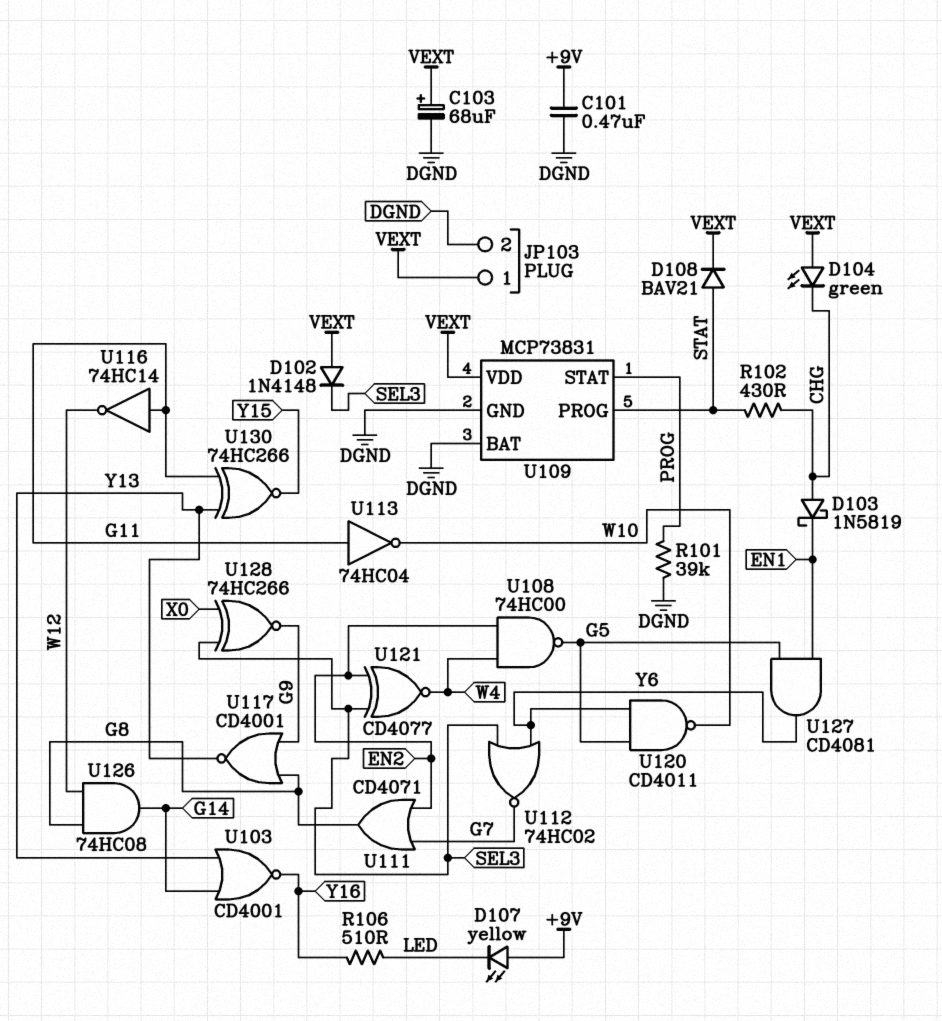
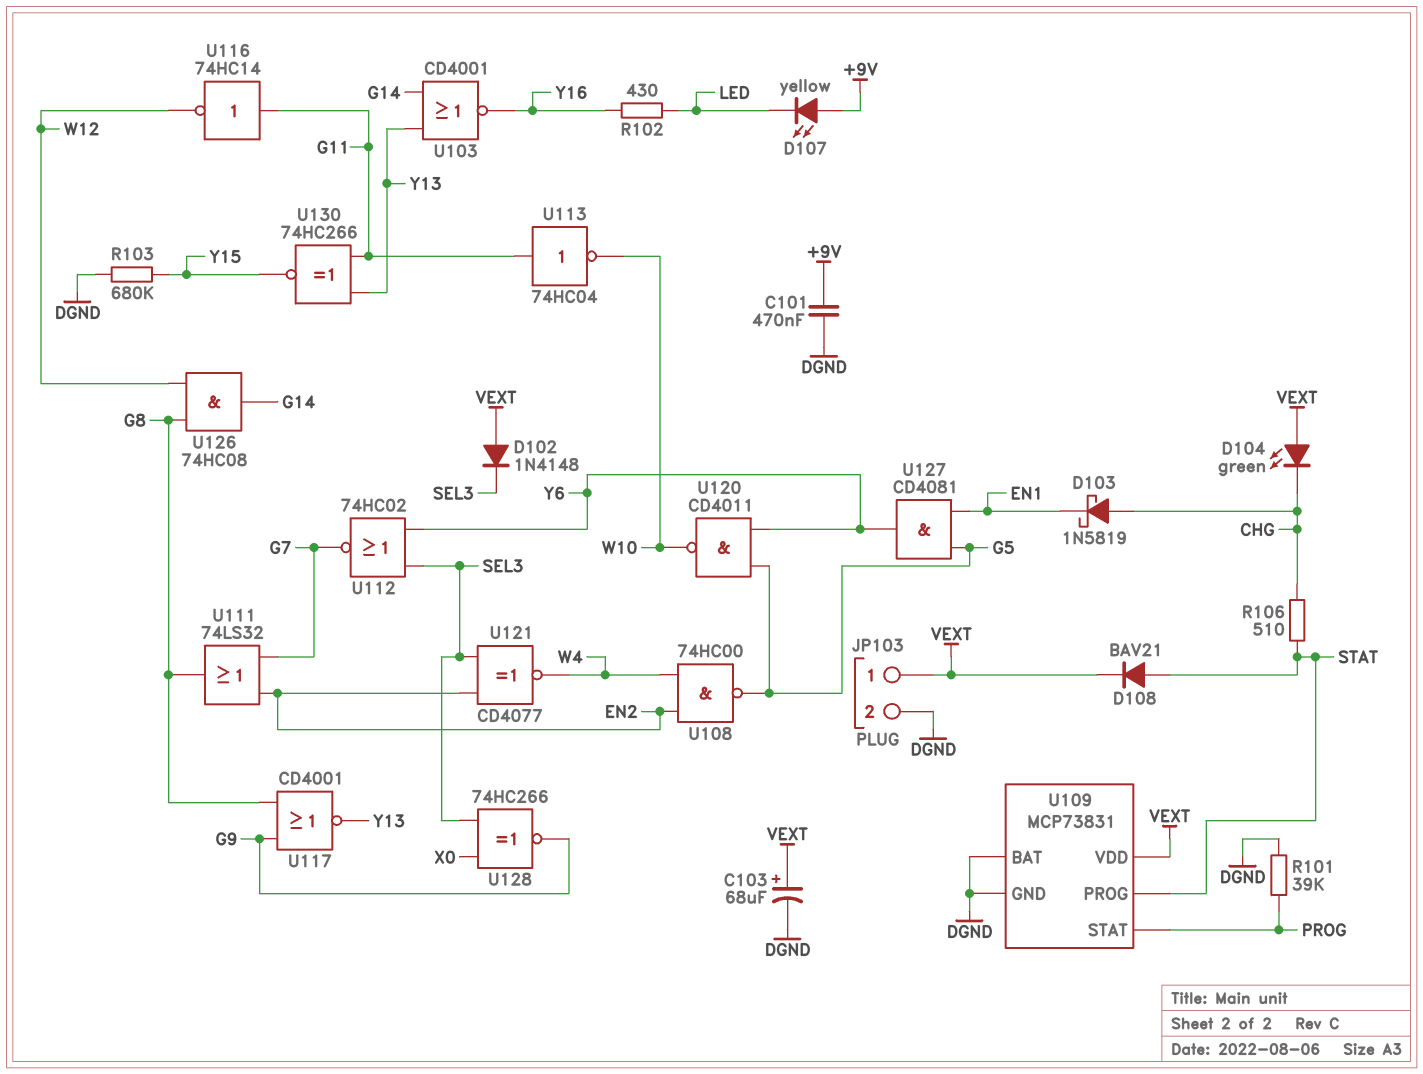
R102: 430 (CHG, STAT) -> 430 (LED, Y16)
R103: none -> 680k (DGND, Y15)
R106: 510 (LED, Y16) -> 510 (CHG, STAT)
U111: OR CD4071 (in EN2, in G7, out G8) -> OR 74LS32 (in EN2, in G7, out G8)

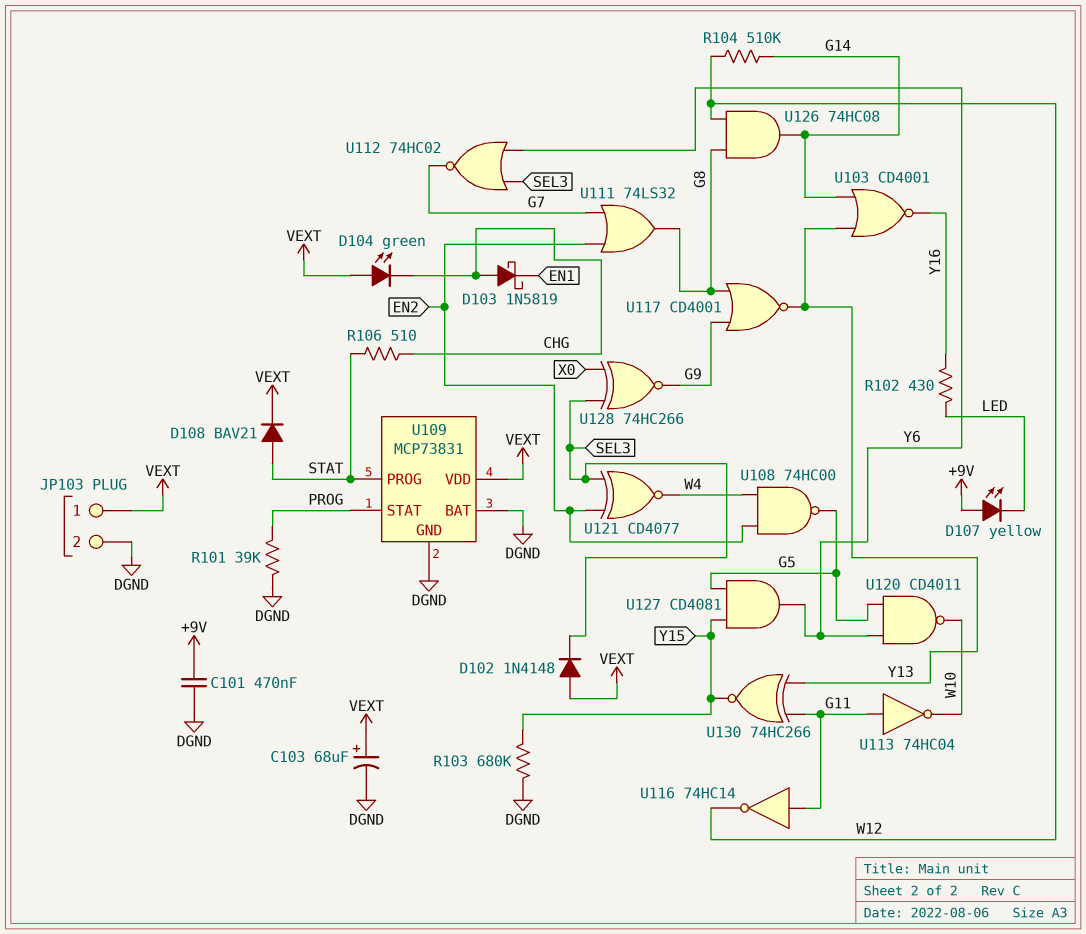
R104: none -> 510k (G14, W12)
U127: AND CD4081 (in EN1, in G5, out Y6) -> AND CD4081 (in G5, in Y15, out Y6)

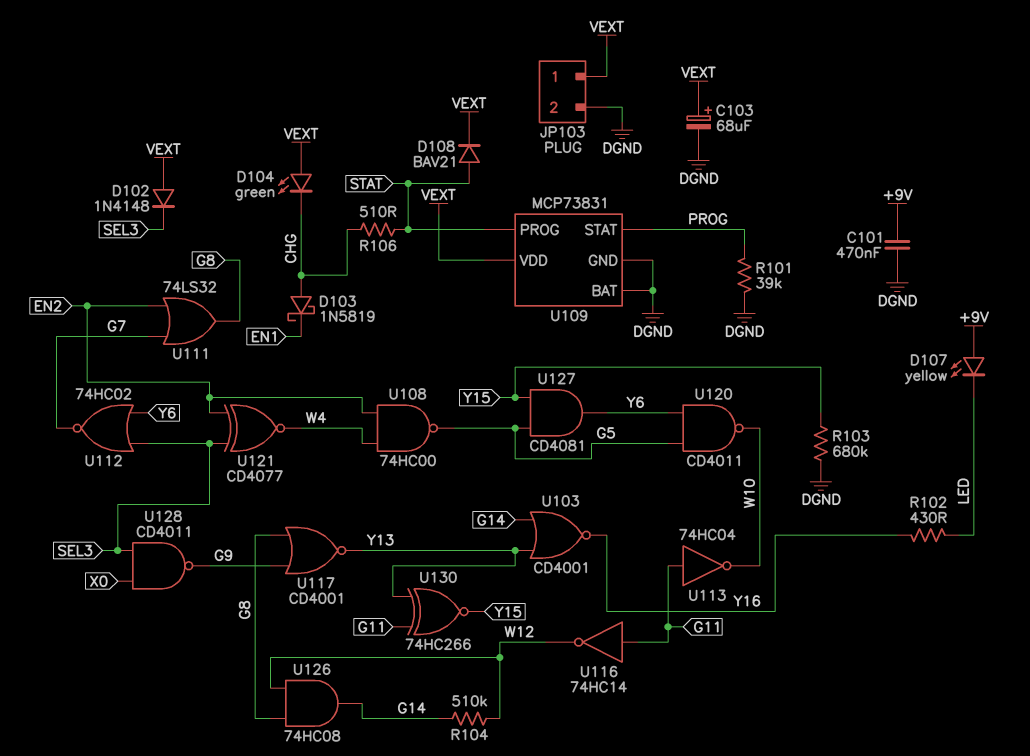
U128: XNOR 74HC266 (in SEL3, in X0, out G9) -> NAND CD4011 (in SEL3, in X0, out G9)

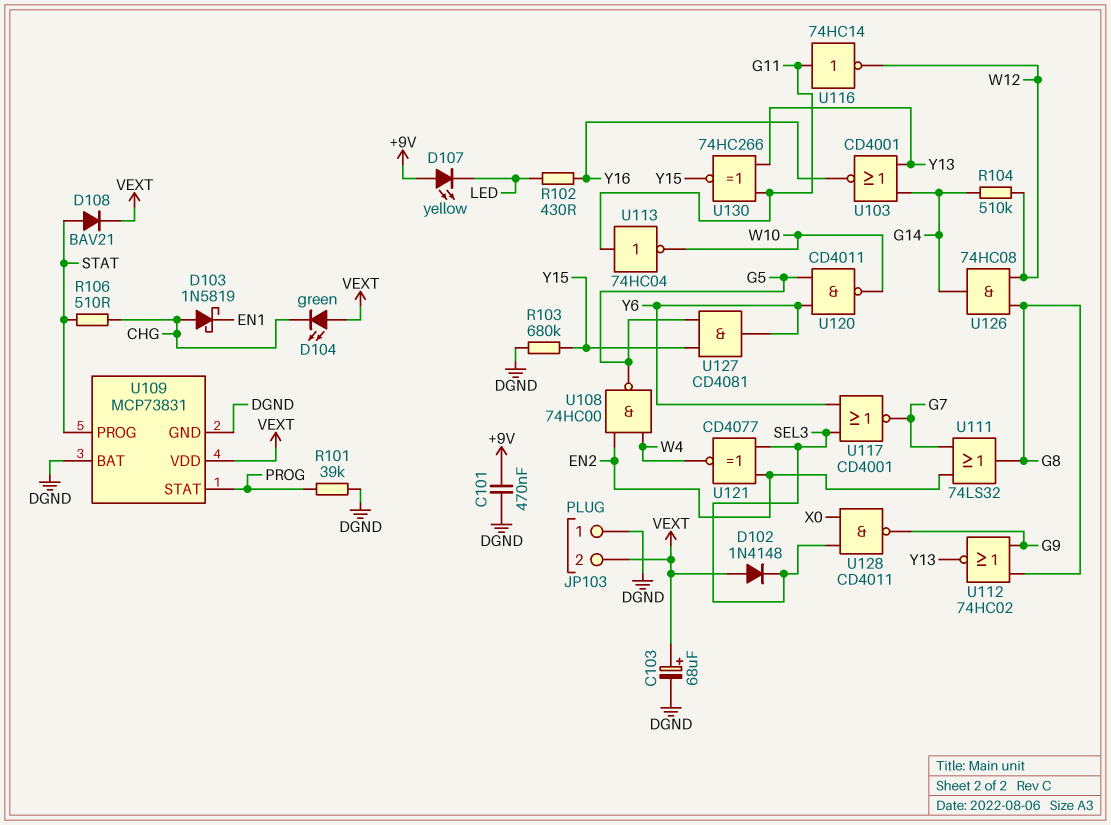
JP103 pin 1: VEXT -> DGND
JP103 pin 2: DGND -> VEXT
U112: NOR 74HC02 (in SEL3, in Y6, out G7) -> NOR 74HC02 (in G8, in G9, out Y13)
U117: NOR CD4001 (in G8, in G9, out Y13) -> NOR CD4001 (in SEL3, in Y6, out G7)

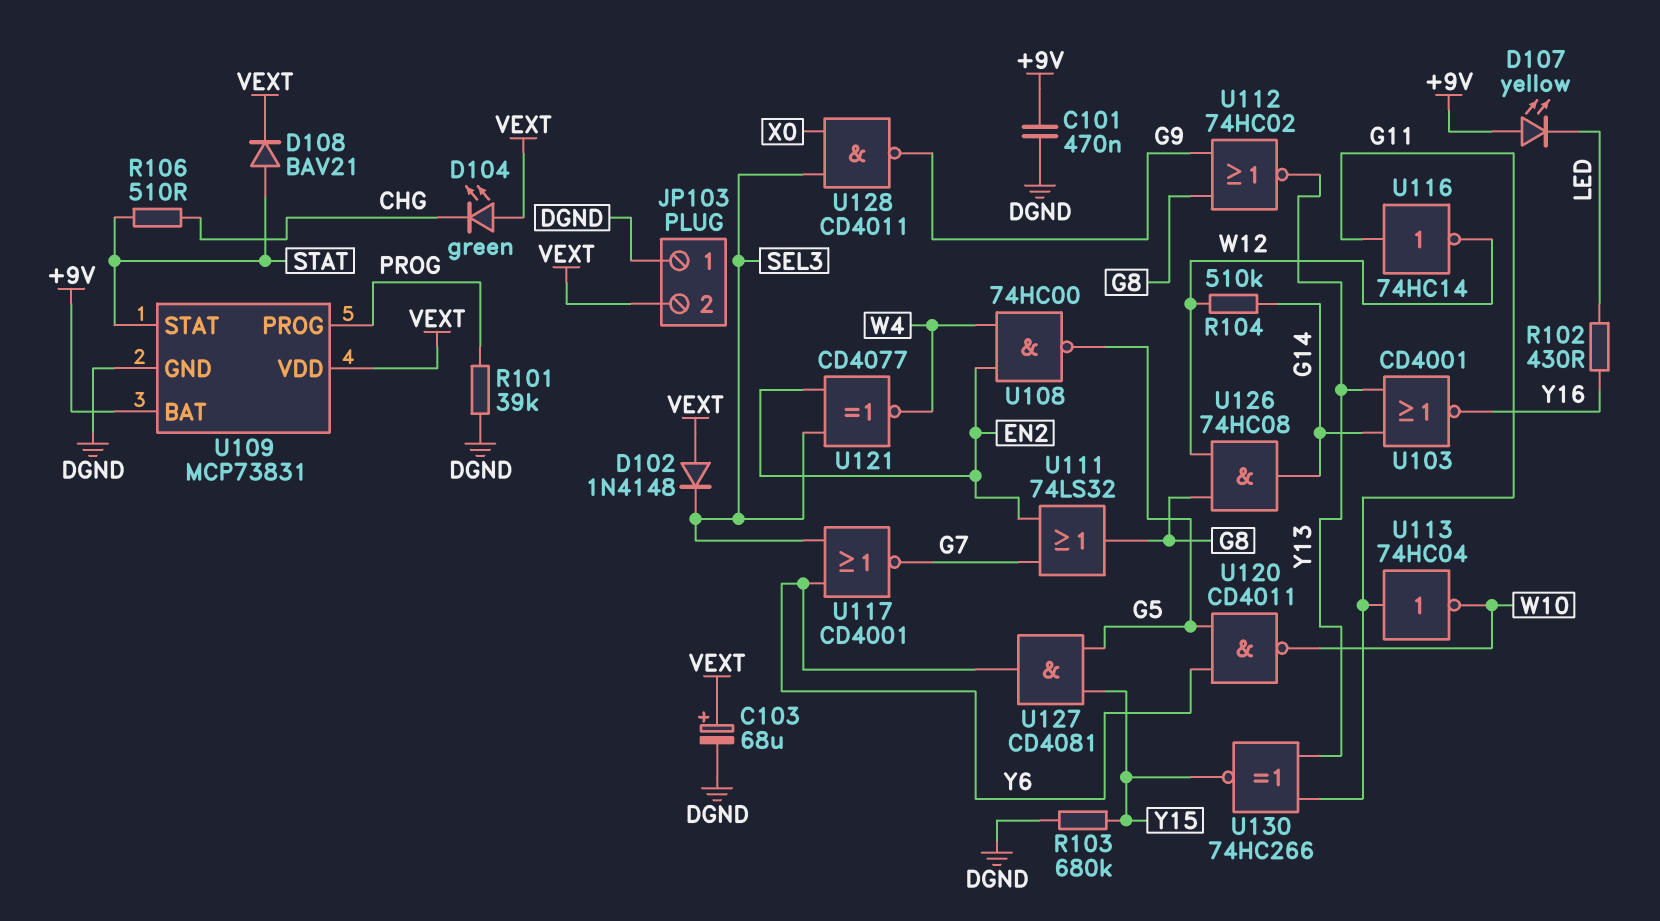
D103: schottky 1N5819 (A CHG, K EN1) -> none
U109 pin BAT: DGND -> +9V
U109 pin PROG: STAT -> PROG
U109 pin STAT: PROG -> STAT

